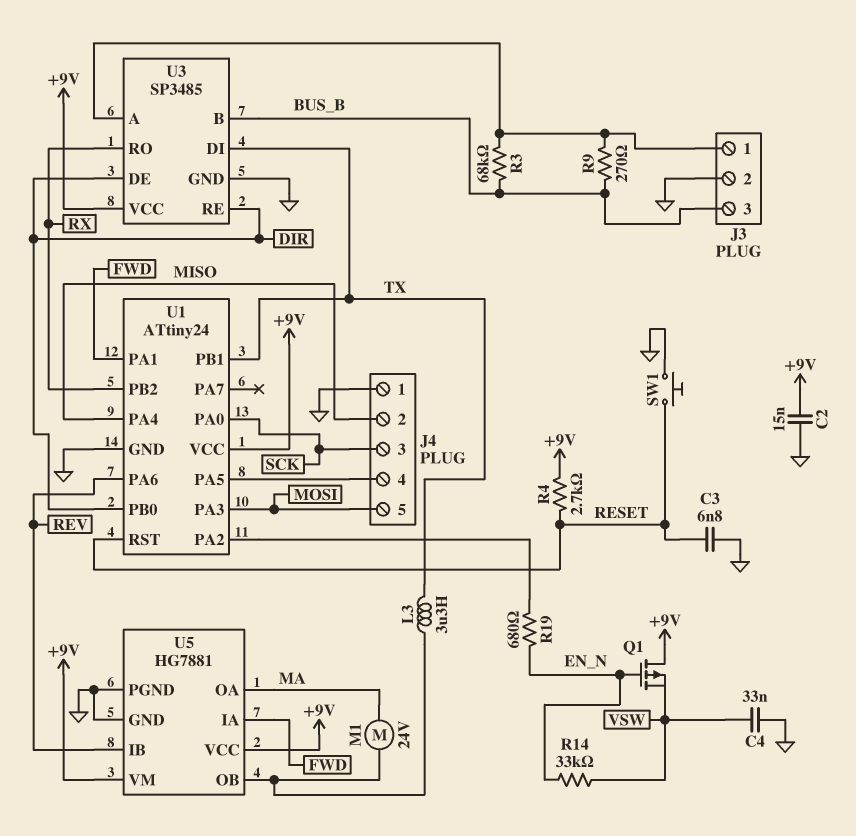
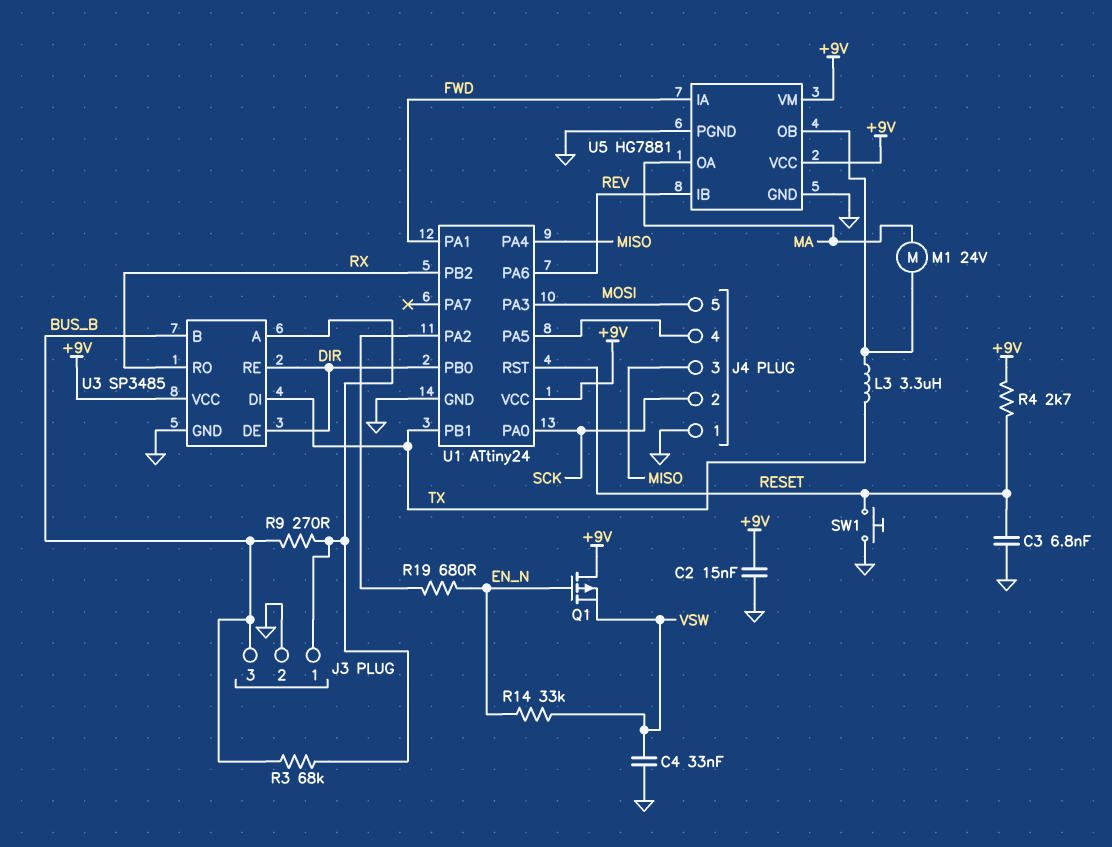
J4 pin 2: MISO -> SCK
J4 pin 3: SCK -> MISO

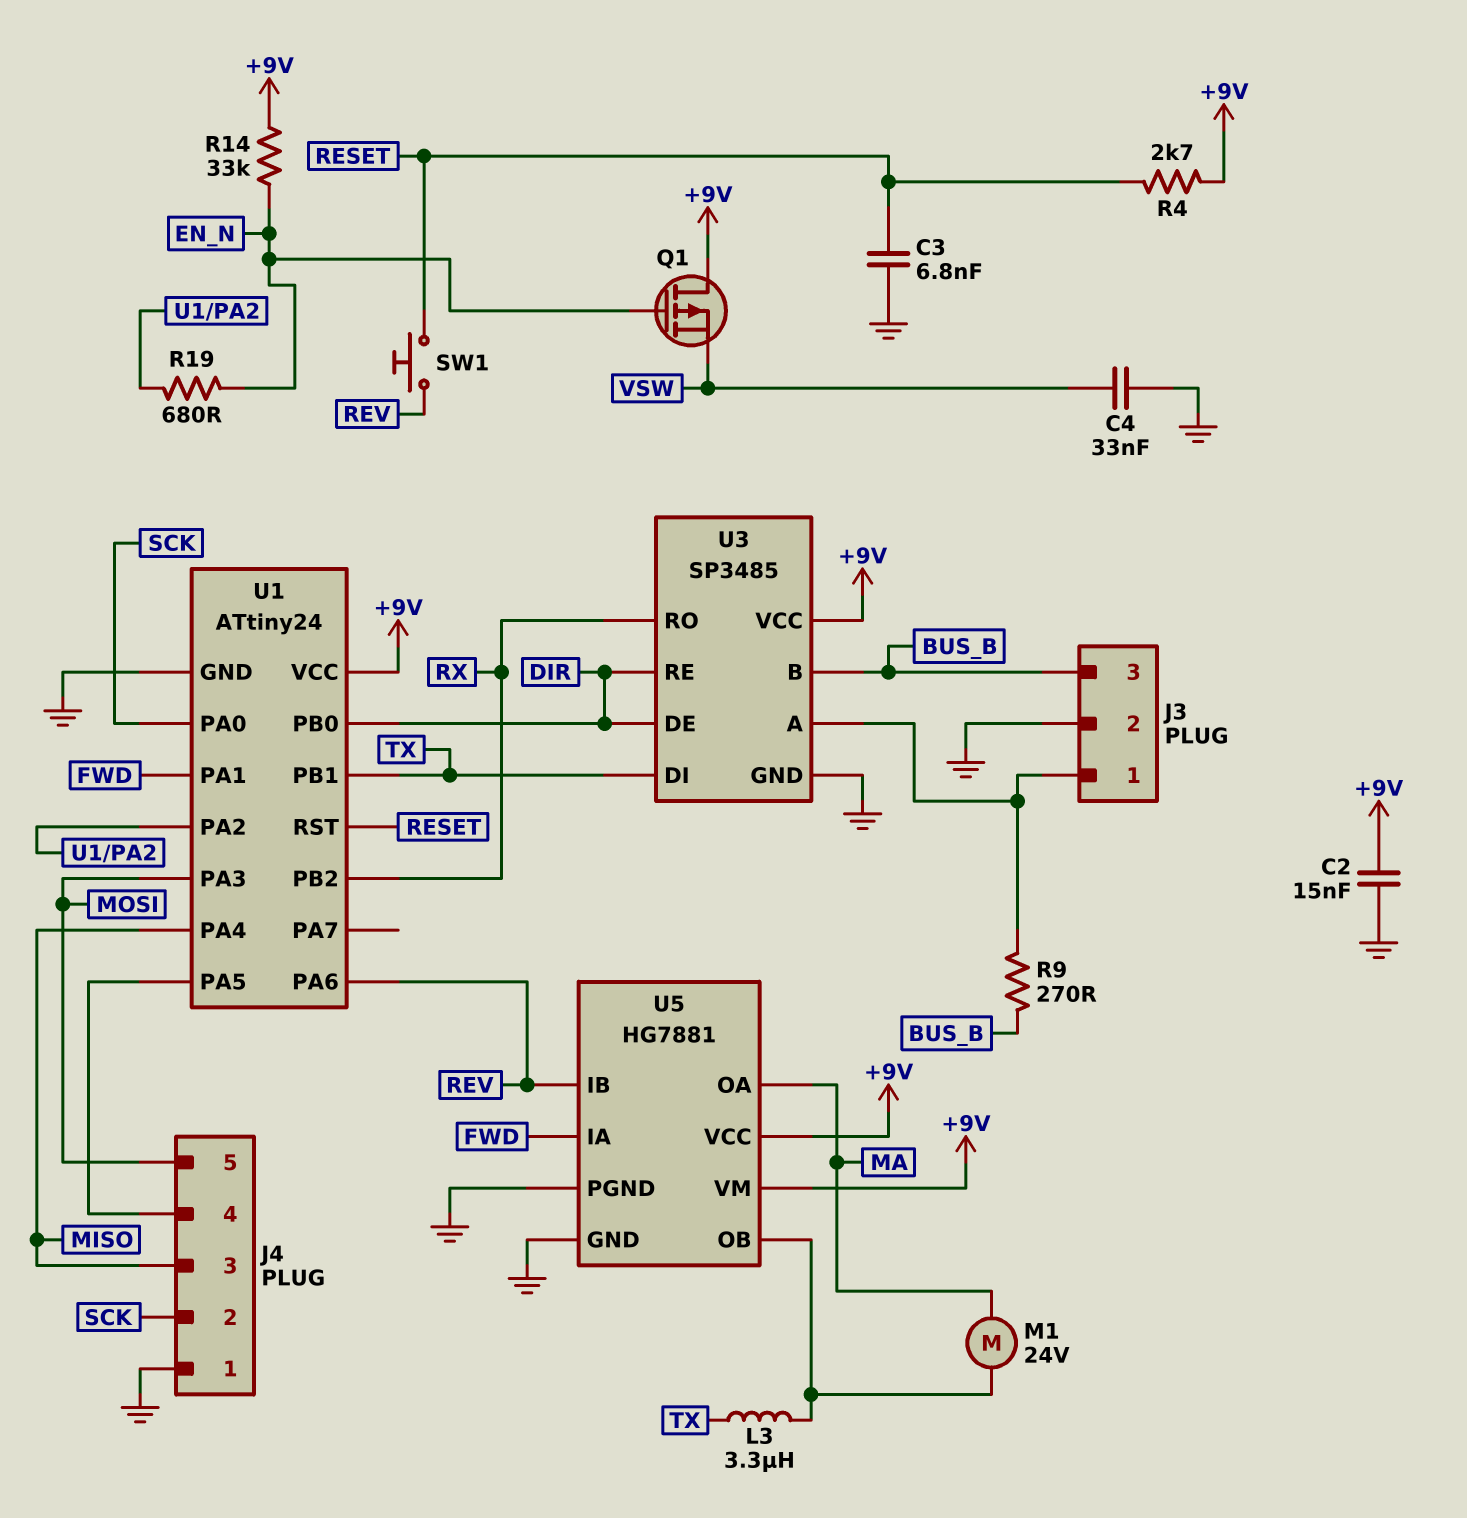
R3: 68k (BUS_B, J3/1) -> none
R14: 33k (EN_N, VSW) -> 33k (+9V, EN_N)
SW1: button (GND, RESET) -> button (RESET, REV)

